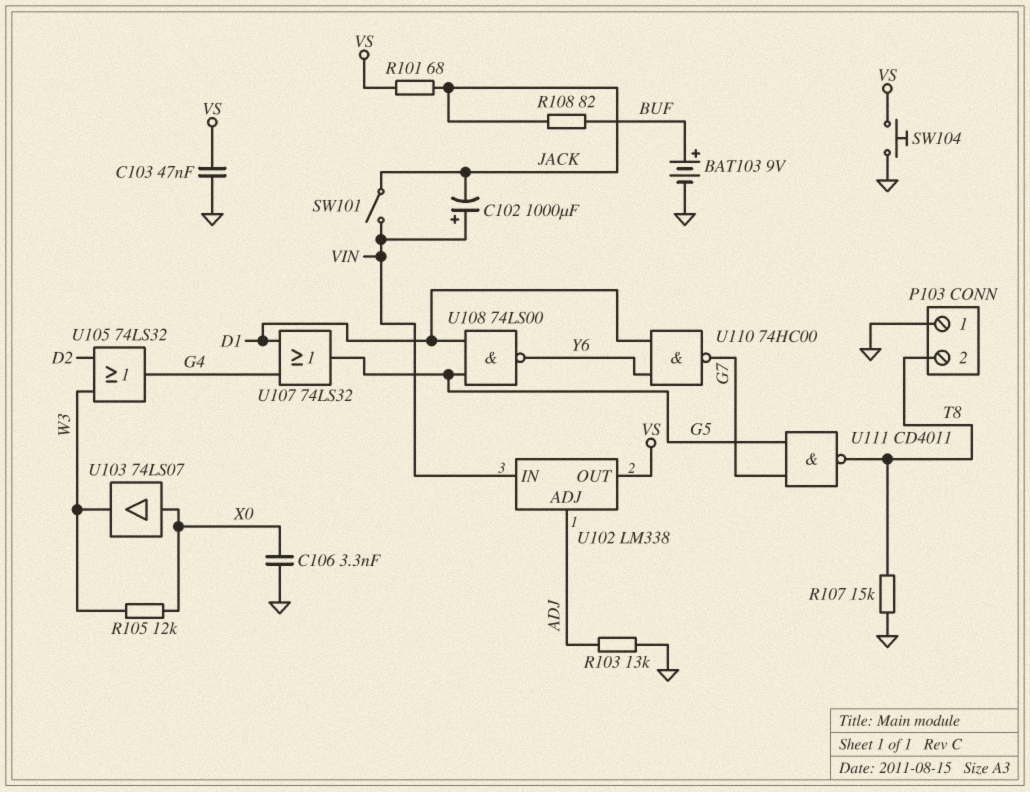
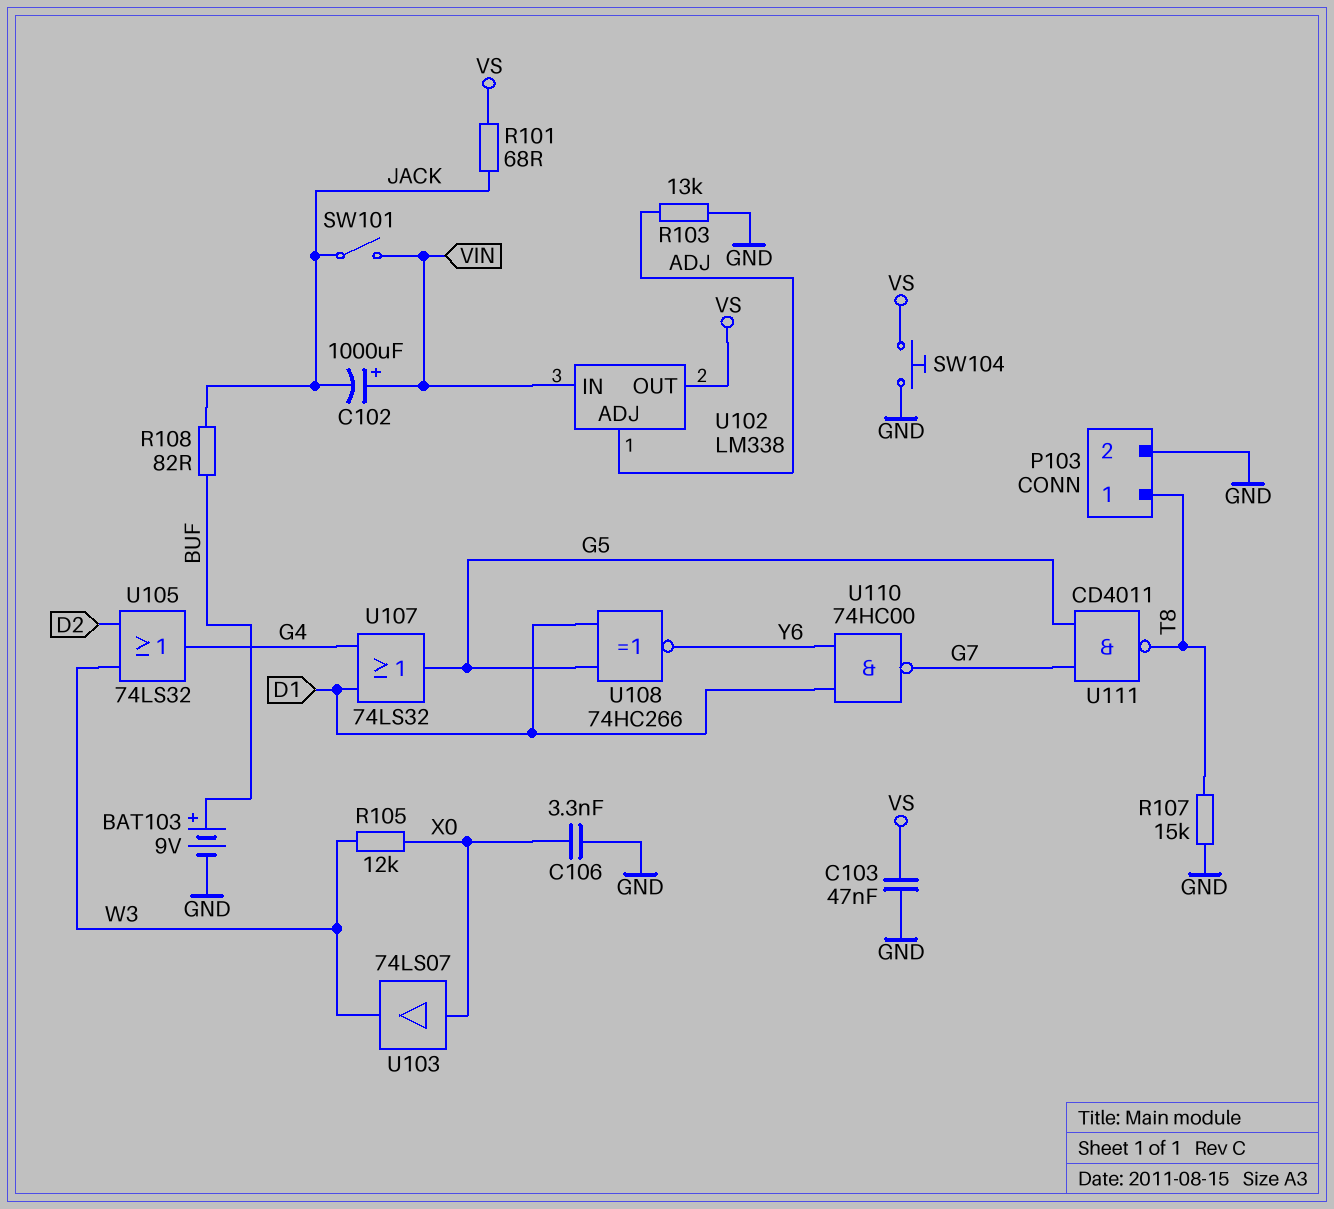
P103 pin 1: GND -> T8
P103 pin 2: T8 -> GND
U108: NAND 74LS00 (in D1, in G5, out Y6) -> XNOR 74HC266 (in D1, in G5, out Y6)

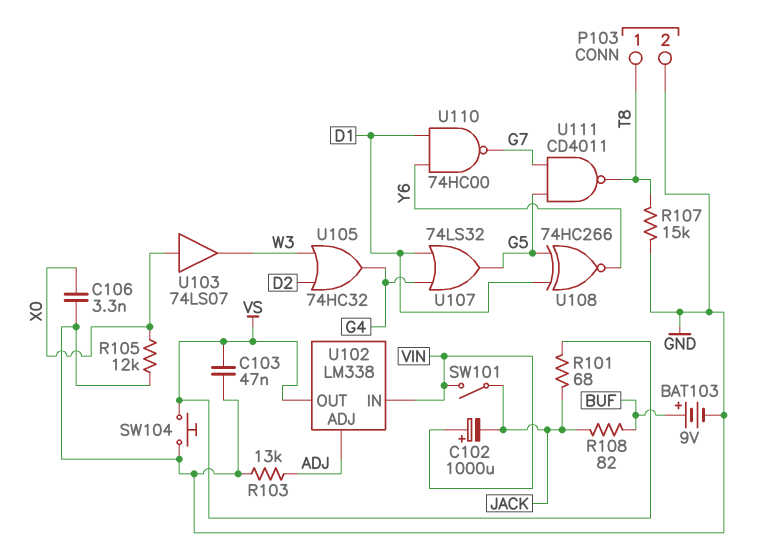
R105: 12k (W3, X0) -> 12k (GND, X0)
U105: OR 74LS32 (in D2, in W3, out G4) -> OR 74HC32 (in D2, in W3, out G4)

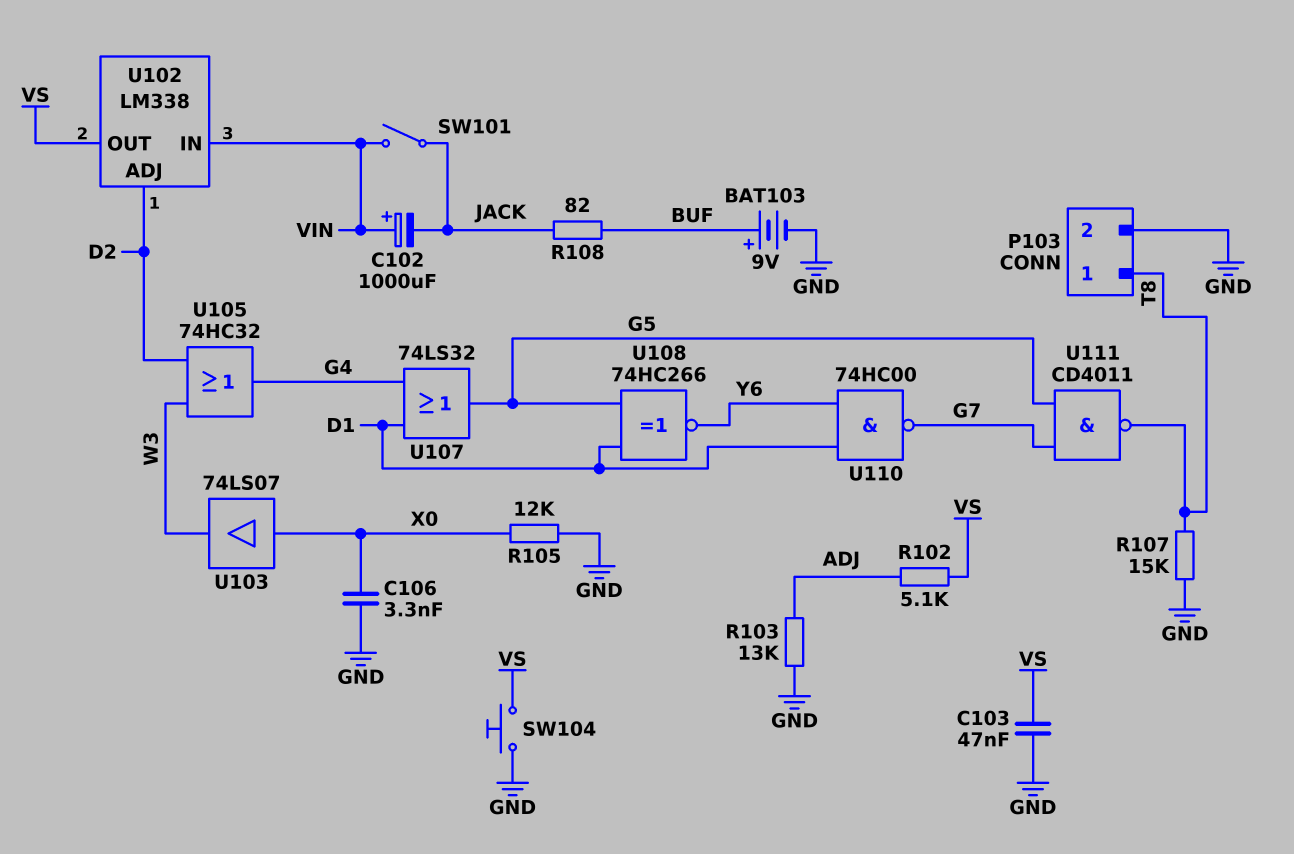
R101: 68 (JACK, VS) -> none
R102: none -> 5.1k (ADJ, VS)
U102 pin ADJ: ADJ -> D2

